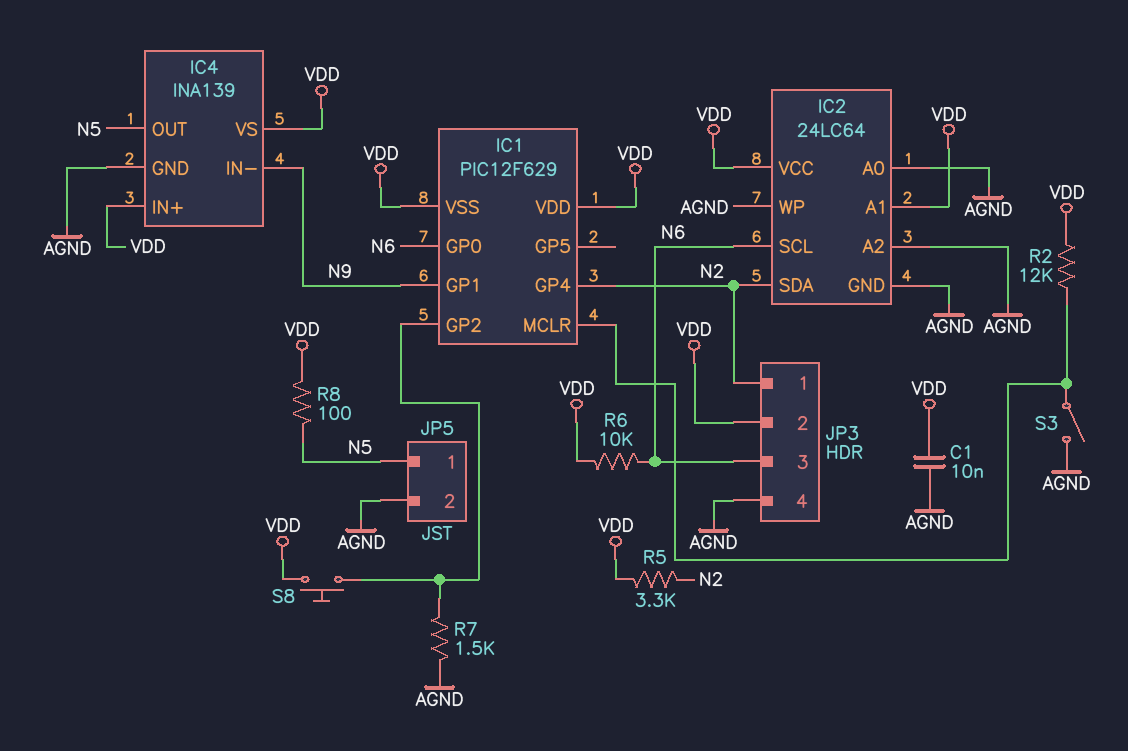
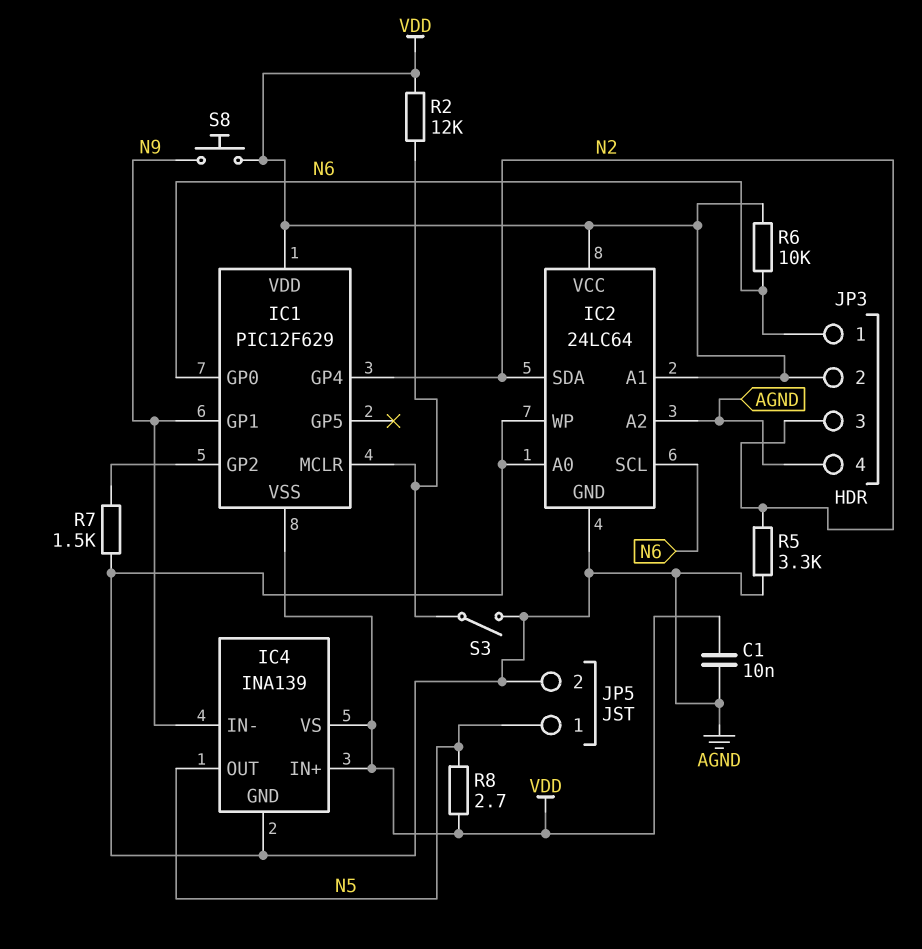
JP3 pin 1: N2 -> N6
JP3 pin 3: N6 -> N2
R5: 3.3k (N2, VDD) -> 3.3k (AGND, N2)
R8: 100 (N5, VDD) -> 2.7 (N5, VDD)
S8: button (IC1/GP2, VDD) -> button (N9, VDD)

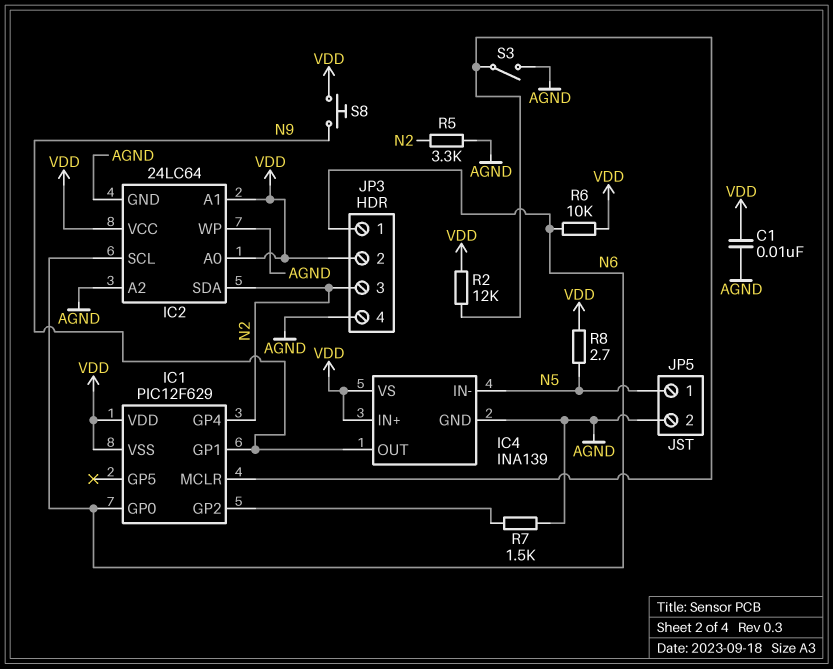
IC2 pin A0: AGND -> VDD
IC4 pin IN-: N9 -> N5
IC4 pin OUT: N5 -> N9

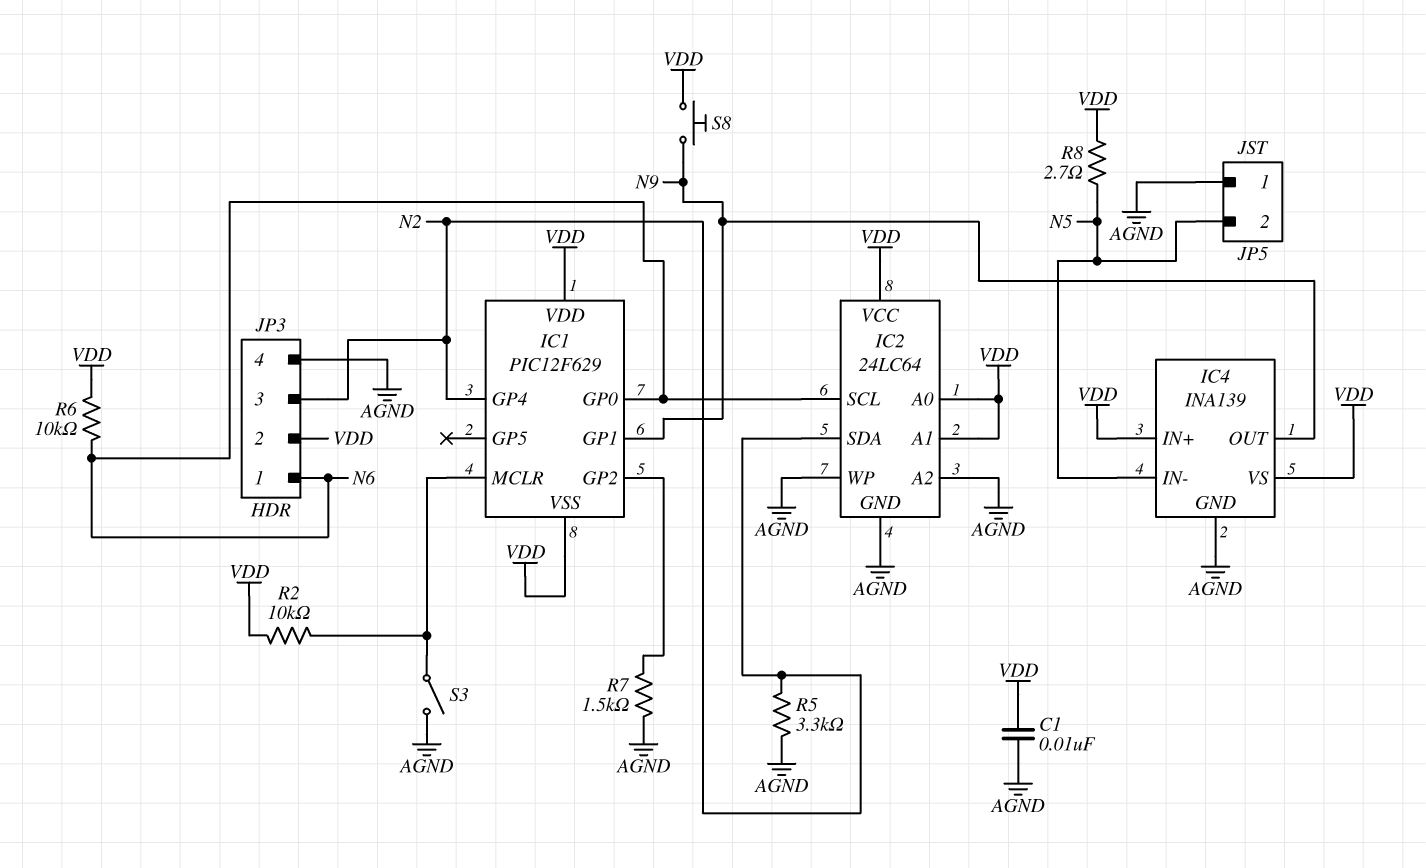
JP5 pin 1: N5 -> AGND
JP5 pin 2: AGND -> N5
R2: 12k (IC1/MCLR, VDD) -> 10k (IC1/MCLR, VDD)

